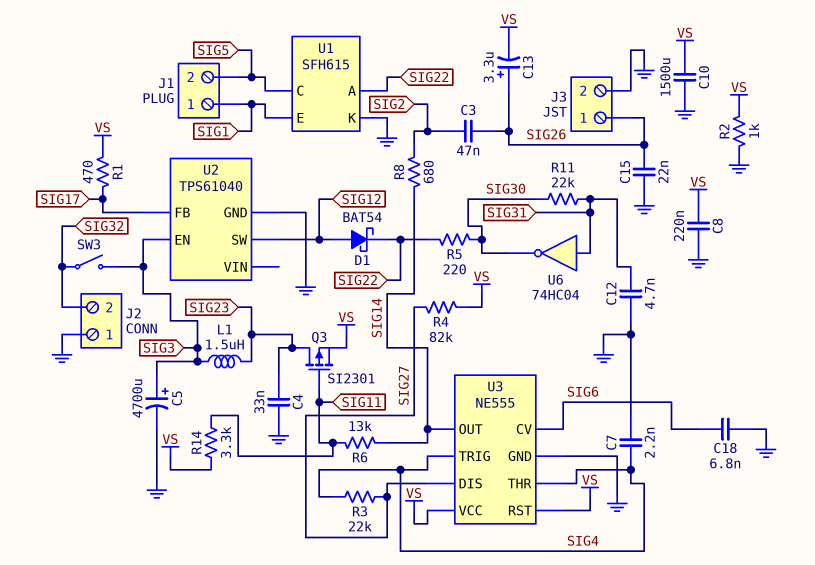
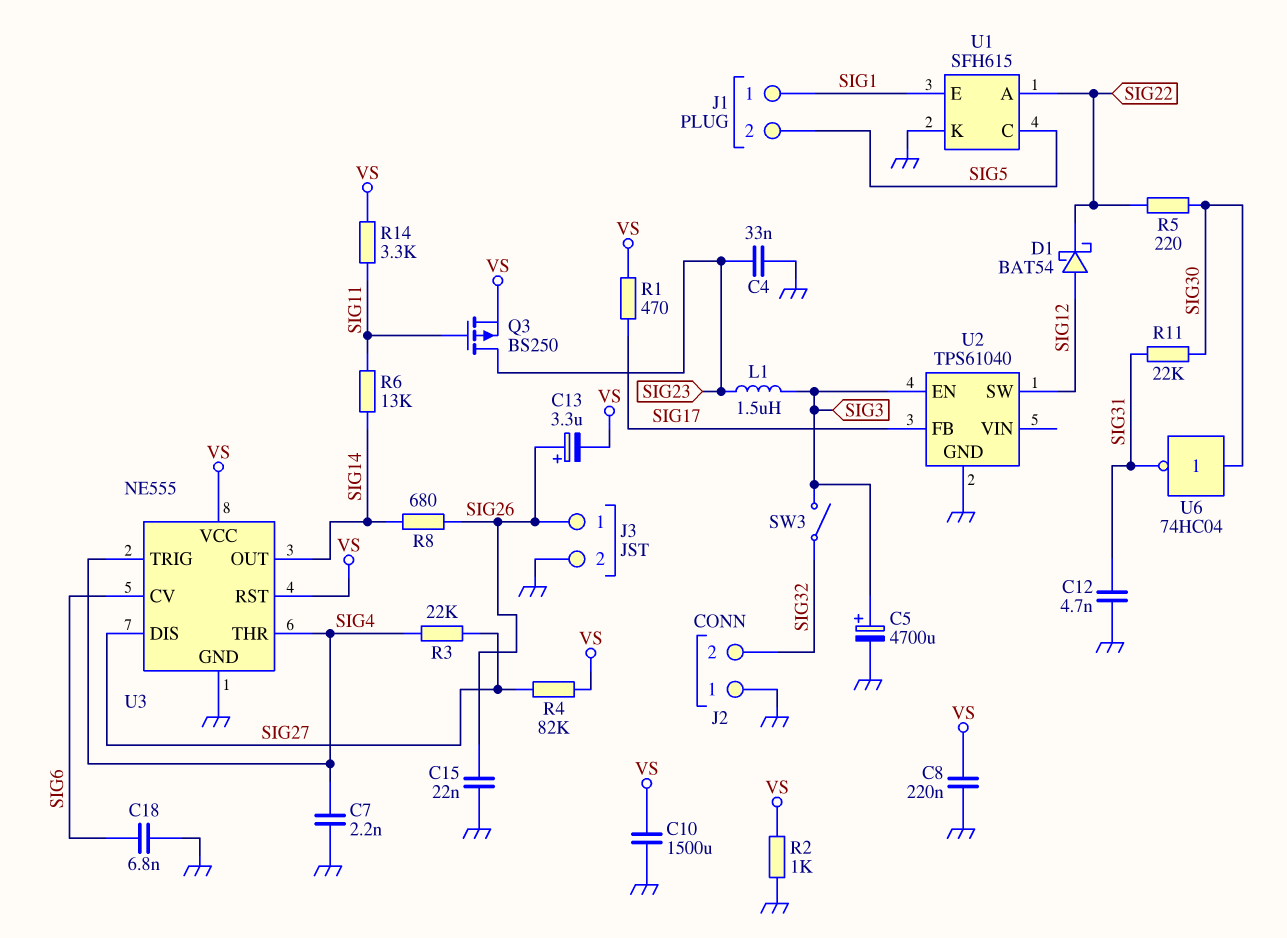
C3: 47nF (SIG2, SIG26) -> none
Q3: PMOS SI2301 (G SIG11, D SIG23, S VS) -> PMOS BS250 (G SIG11, D SIG23, S VS)
R8: 680 (SIG2, SIG14) -> 680 (SIG14, SIG26)
U6: NOT 74HC04 (in SIG31, out SIG30) -> NOT 74HC04 (in SIG30, out SIG31)

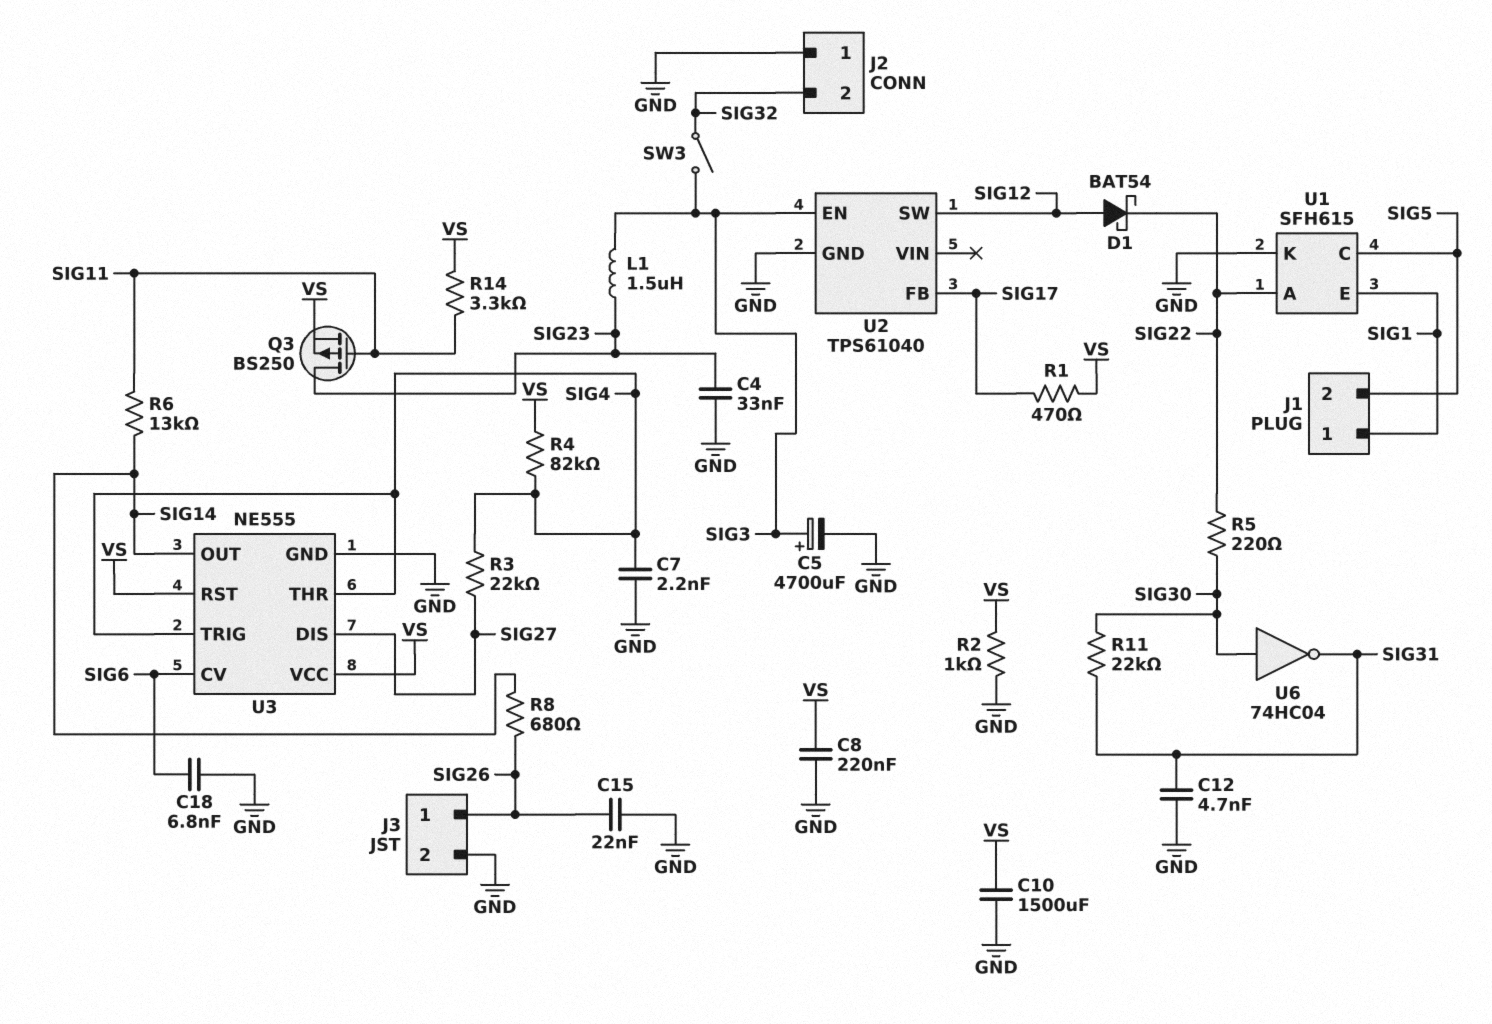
C13: 3.3uF (plus SIG26, minus VS) -> none
R4: 82k (SIG27, VS) -> 82k (SIG4, VS)

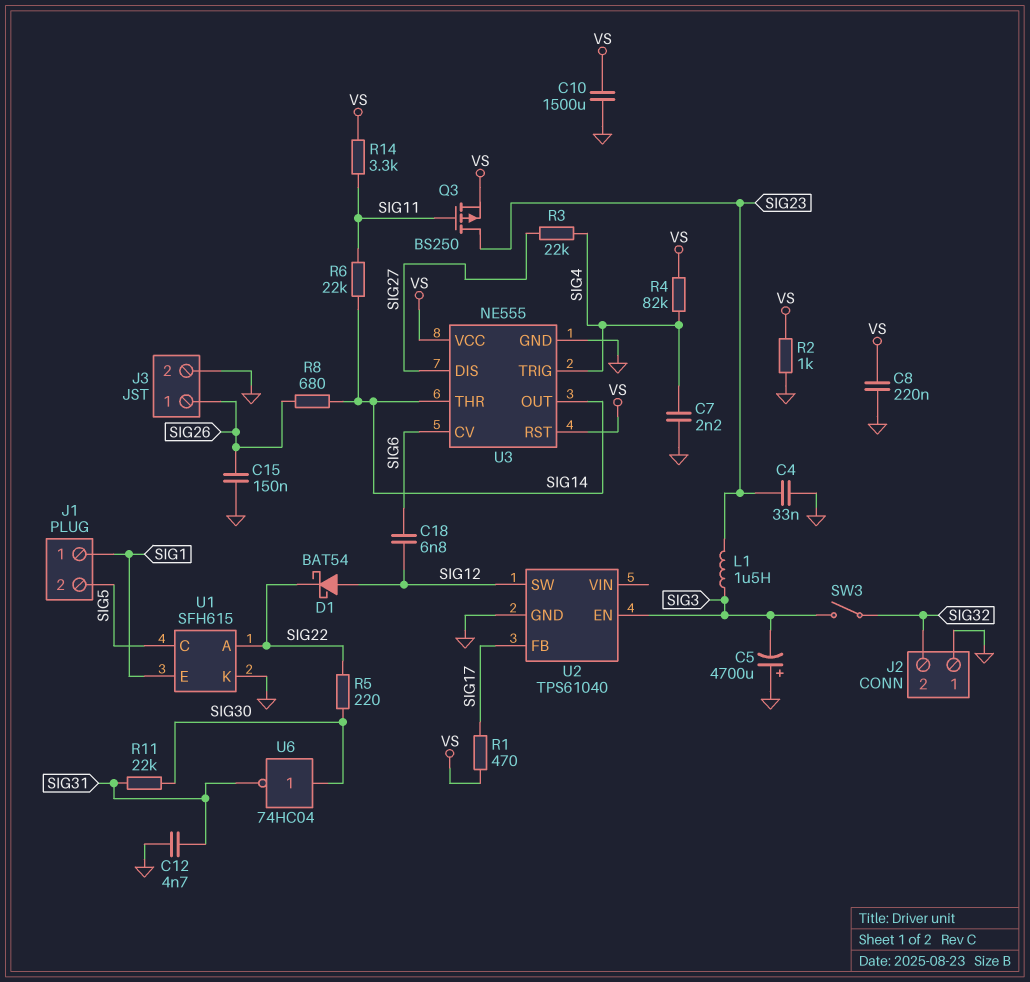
C5: 4700uF (plus SIG3, minus GND) -> 4700uF (plus GND, minus SIG3)
C15: 22nF (GND, SIG26) -> 150nF (GND, SIG26)
C18: 6.8nF (GND, SIG6) -> 6.8nF (SIG6, SIG12)
R6: 13k (SIG11, SIG14) -> 22k (SIG11, SIG14)
U3 pin THR: SIG4 -> SIG14

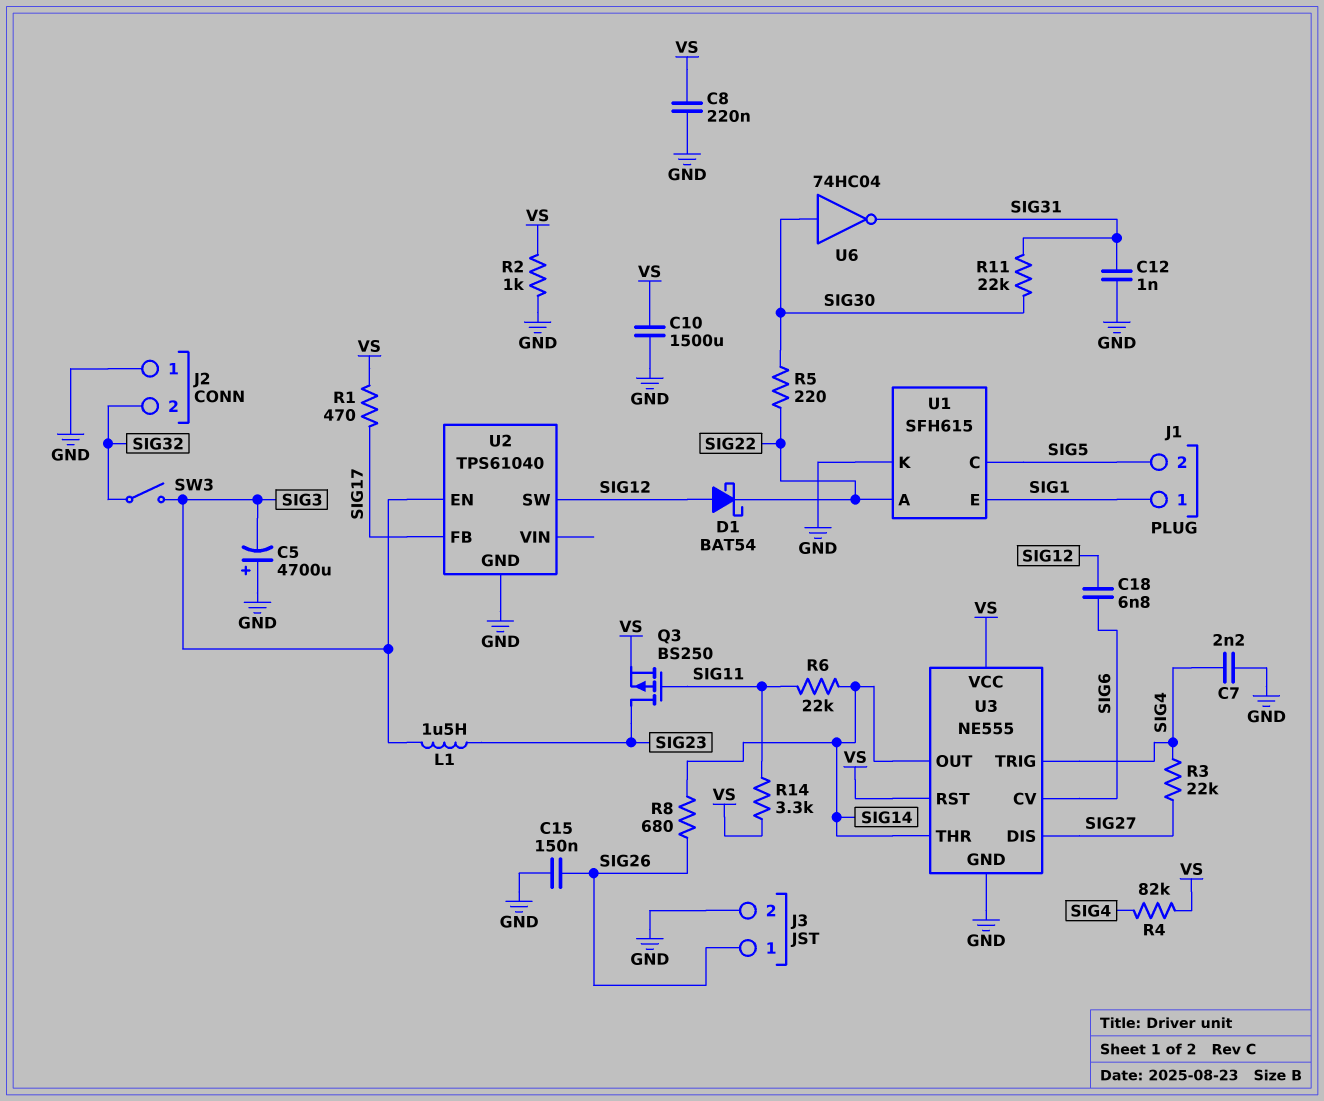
C4: 33nF (GND, SIG23) -> none
C12: 4.7nF (GND, SIG31) -> 1nF (GND, SIG31)

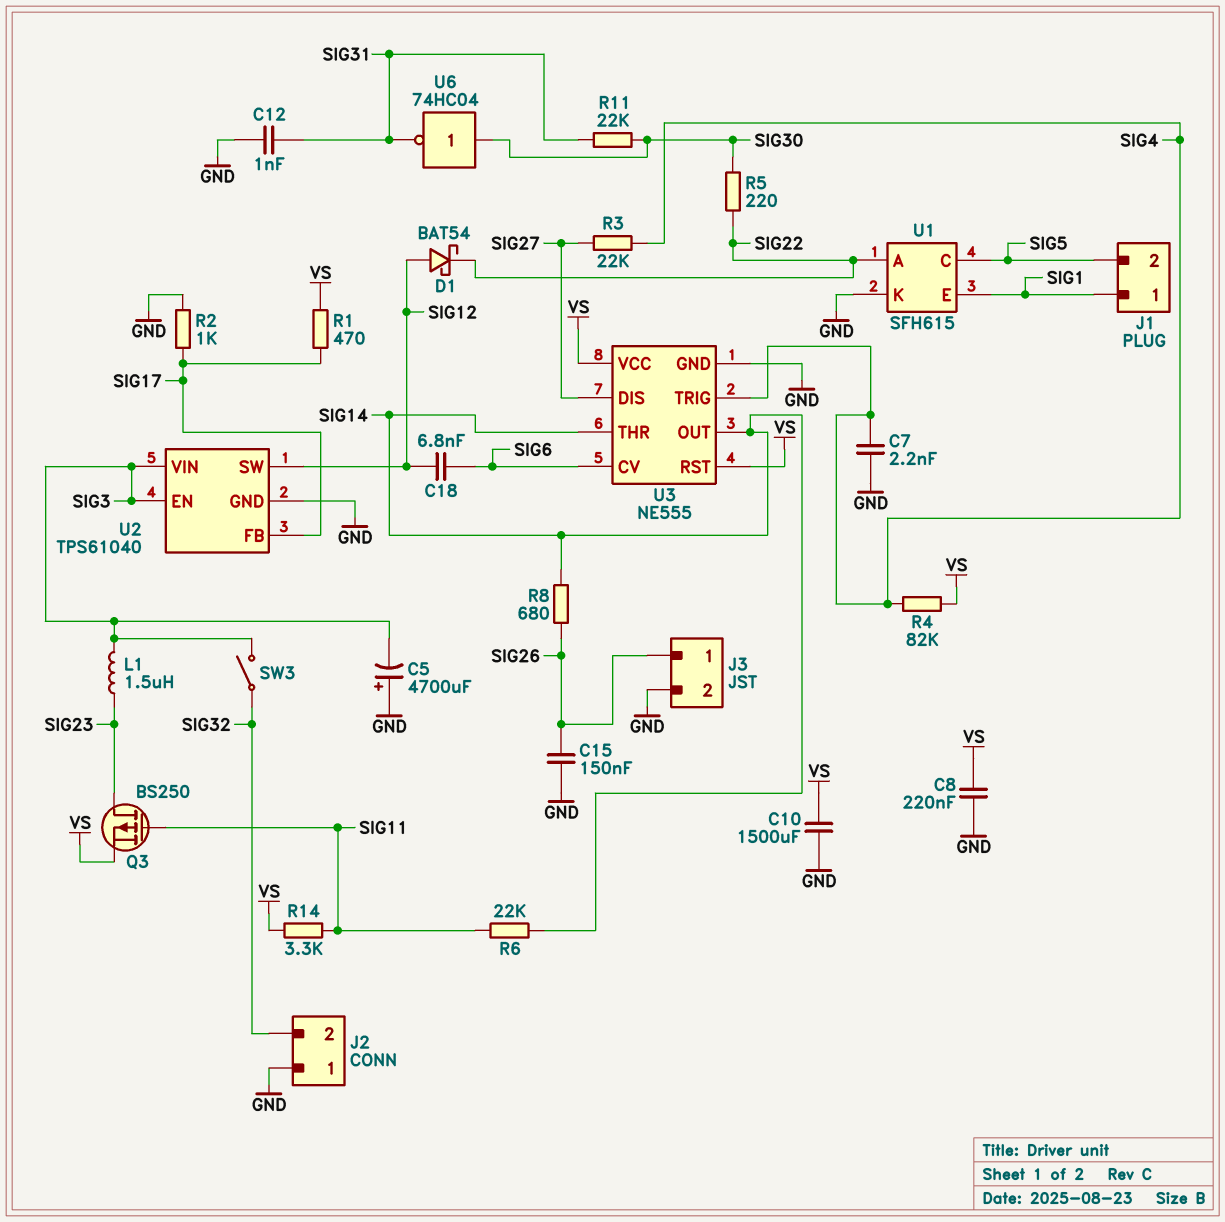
R2: 1k (GND, VS) -> 1k (GND, SIG17)
U2 pin VIN: none -> SIG3

